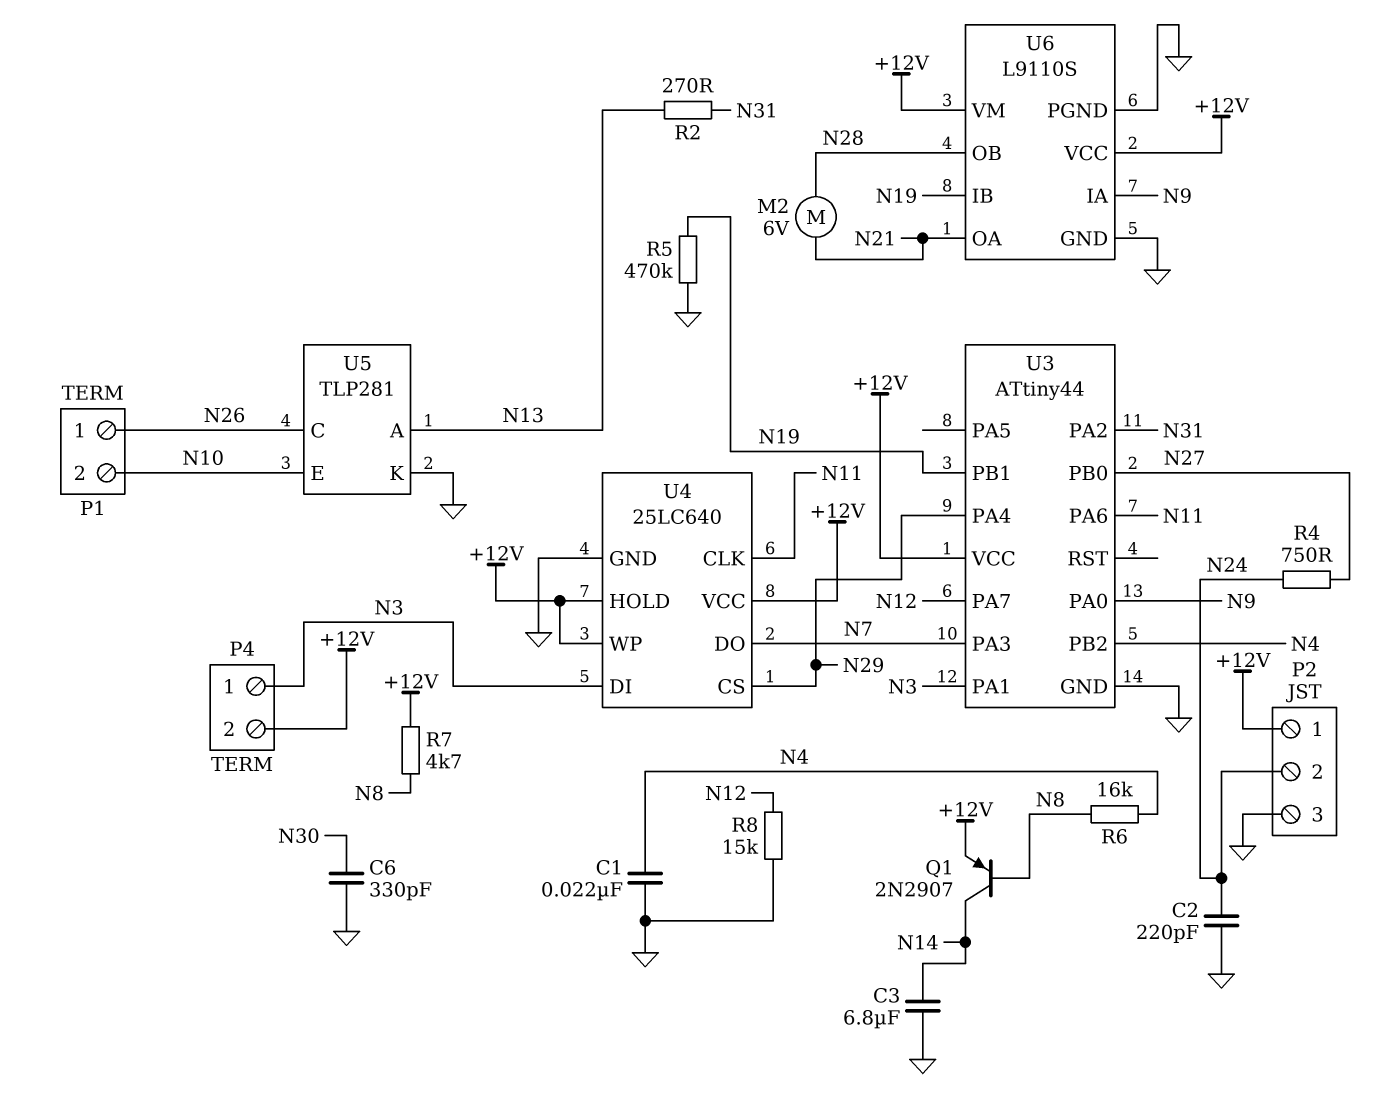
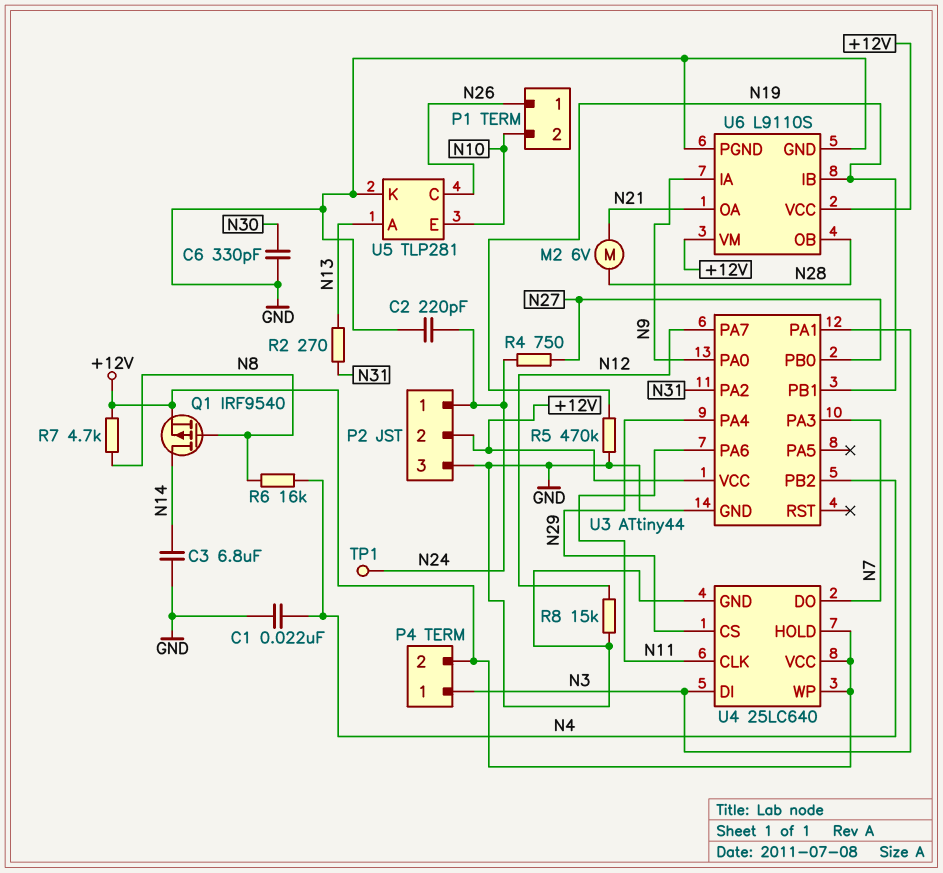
P2 pin 1: +12V -> N24
P2 pin 2: N24 -> +12V
Q1: PNP 2N2907 (B N8, C N14, E +12V) -> PMOS IRF9540 (G N8, D N14, S +12V)
TP1: none -> test point (N24)

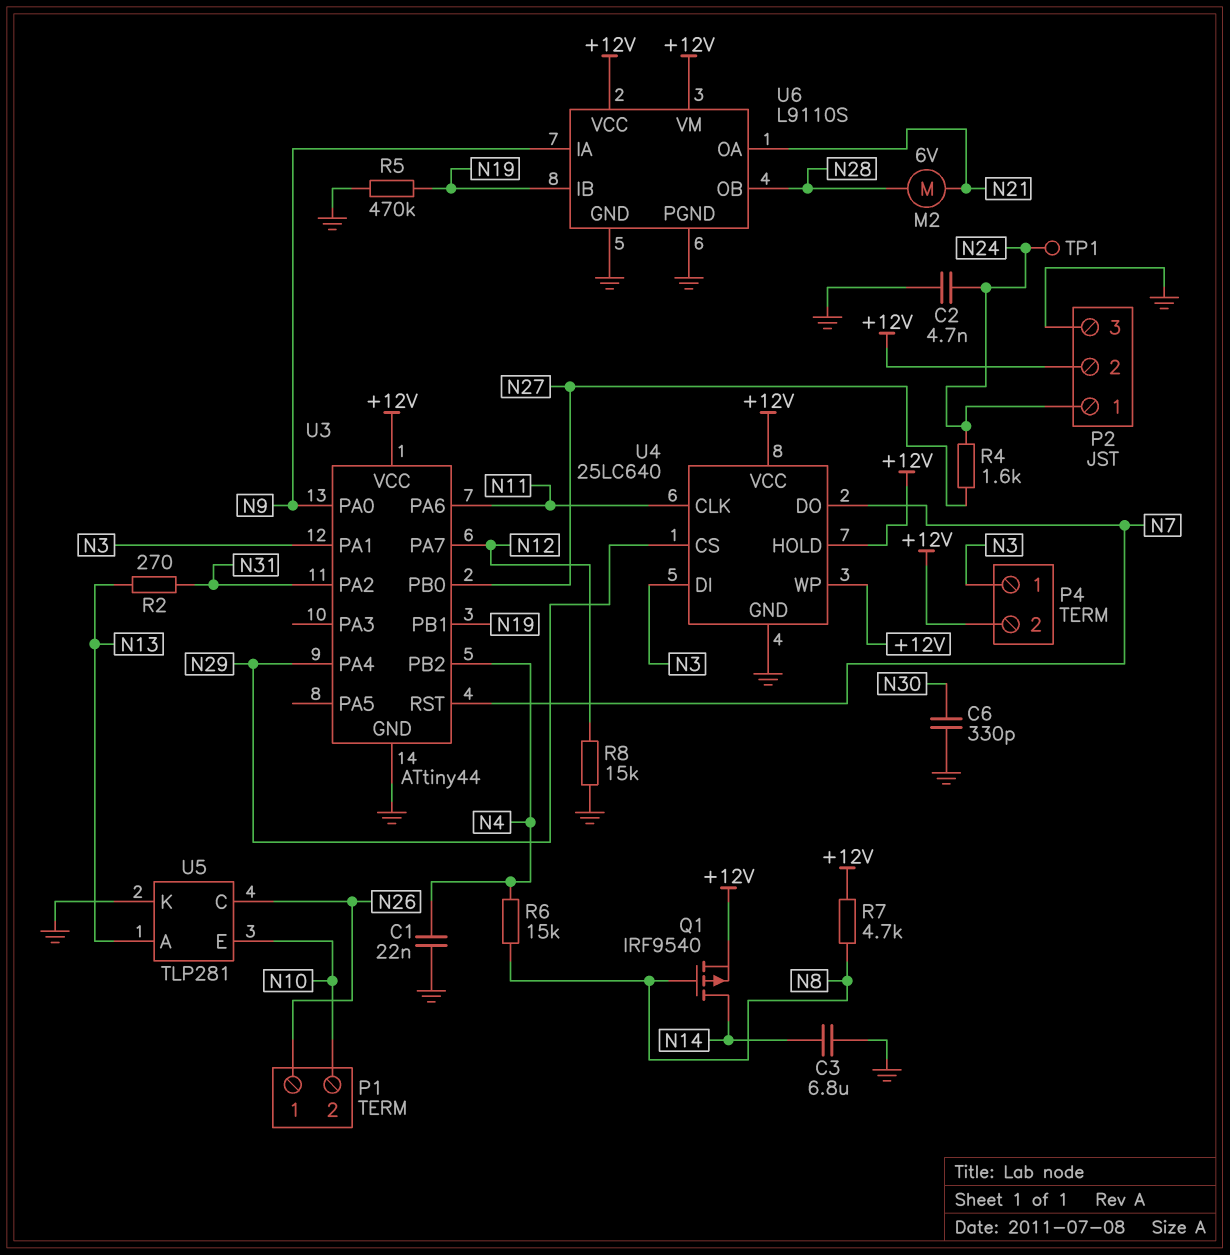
C2: 220pF (GND, N24) -> 4.7nF (GND, N24)
R4: 750 (N24, N27) -> 1.6k (N24, N27)
R6: 16k (N4, N8) -> 15k (N4, N8)
U3 pin PA3: N7 -> none
U3 pin RST: none -> N7

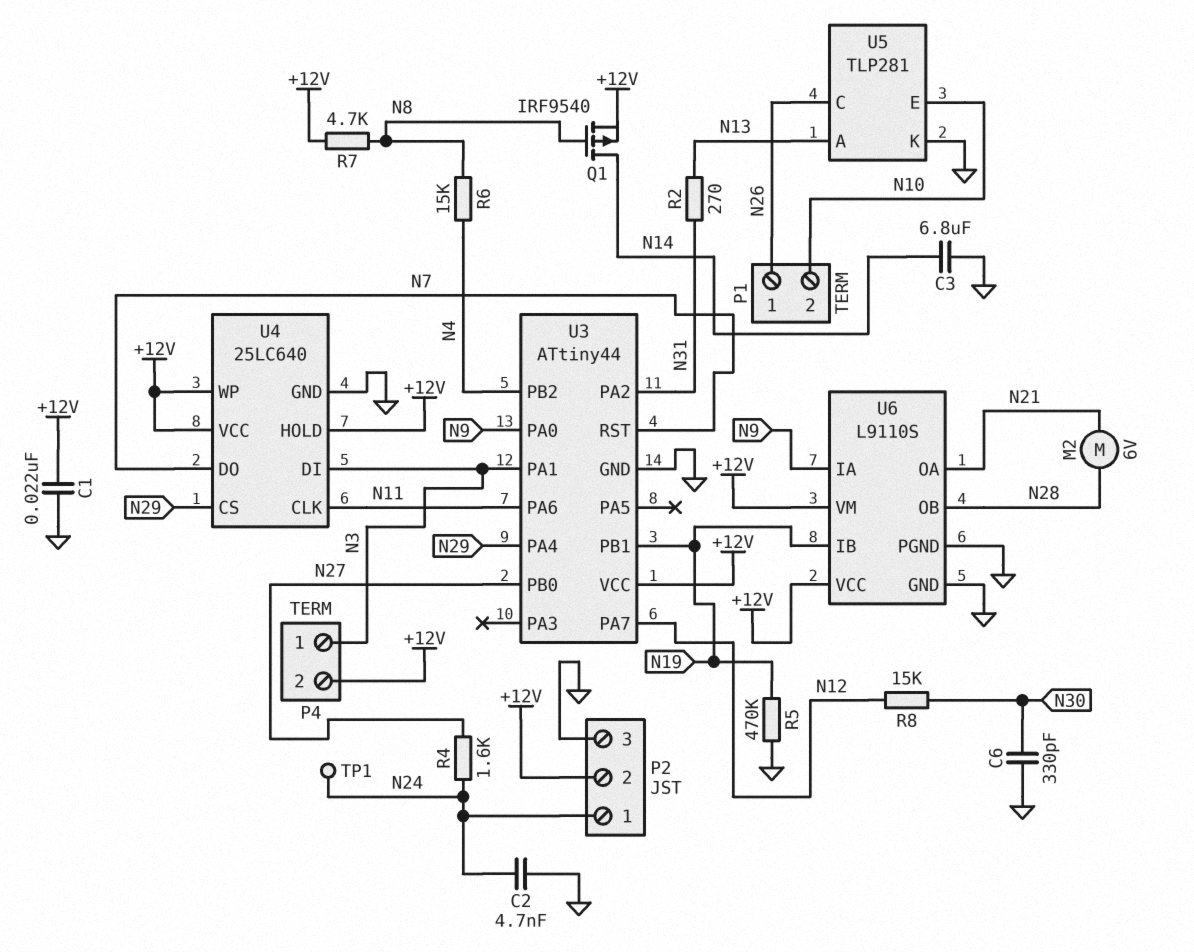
C1: 22nF (GND, N4) -> 22nF (+12V, GND)
R8: 15k (GND, N12) -> 15k (N12, N30)

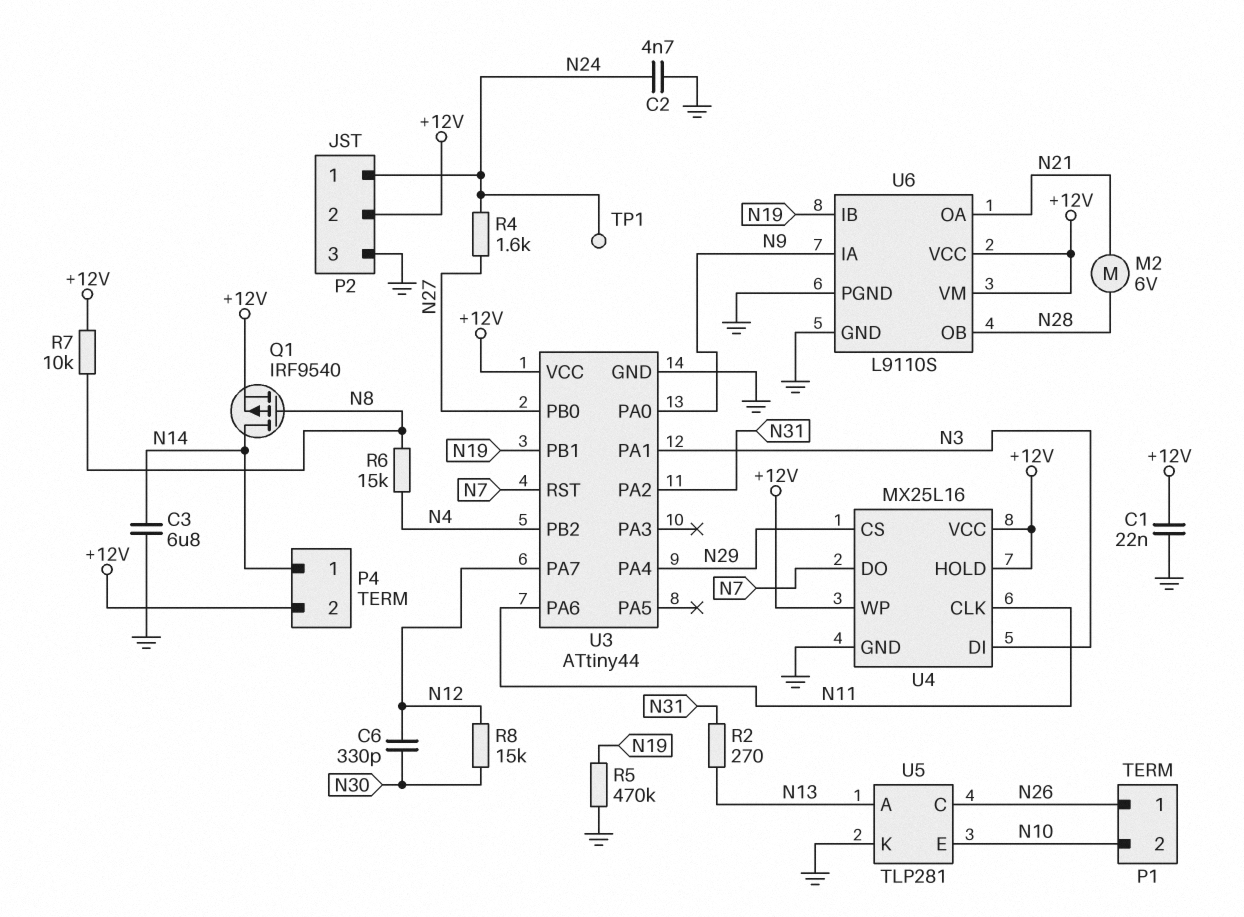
C6: 330pF (GND, N30) -> 330pF (N12, N30)
P4 pin 1: N3 -> N14
R7: 4.7k (+12V, N8) -> 10k (+12V, N8)
U4: 25LC640 -> MX25L16

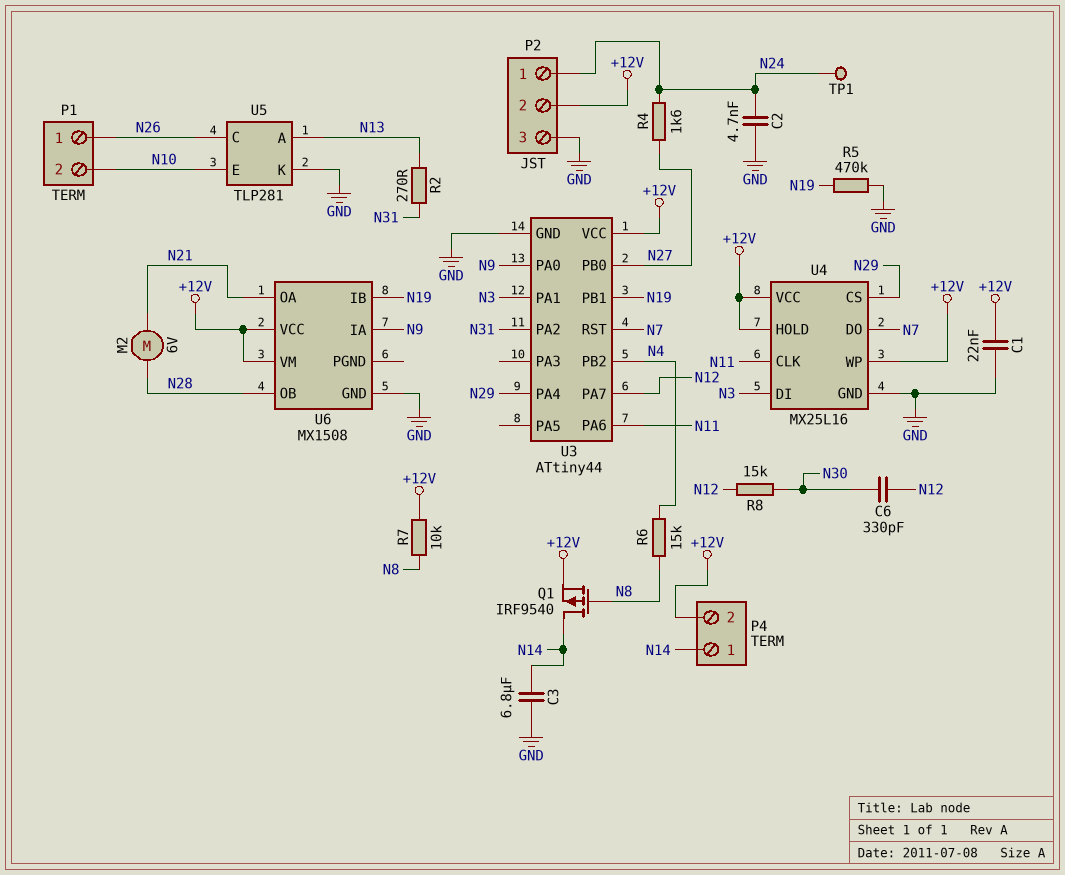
U6: L9110S -> MX1508
U6 pin PGND: GND -> none

